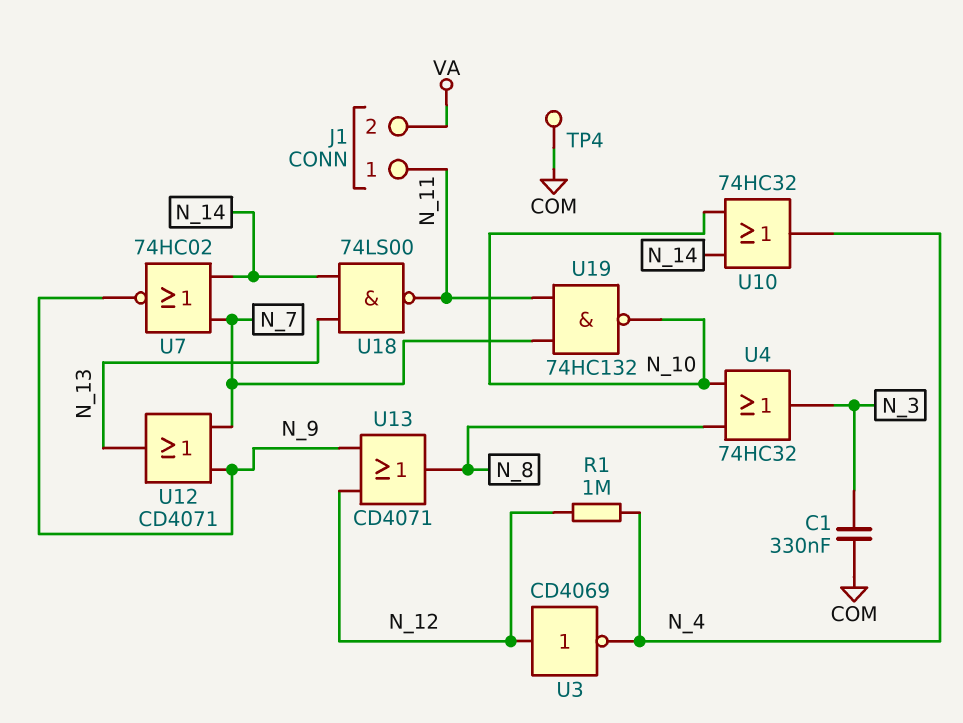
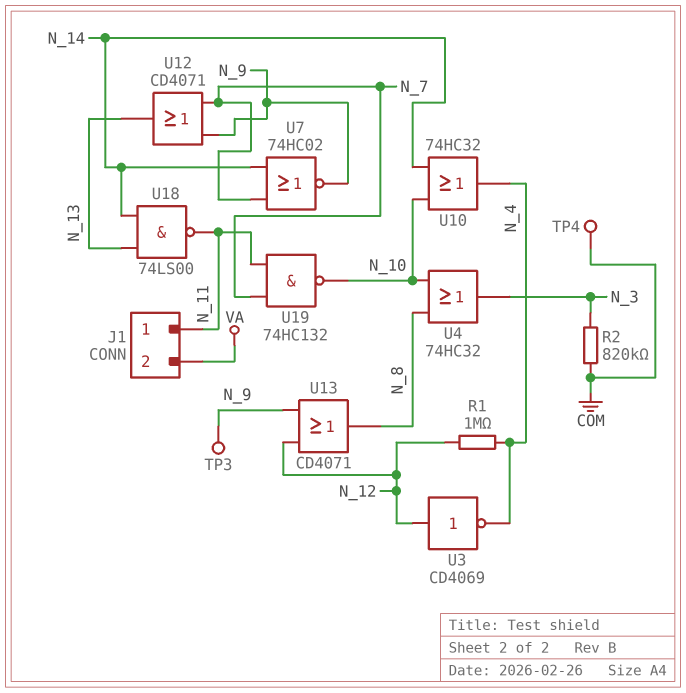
C1: 330nF (COM, N_3) -> none
R2: none -> 820k (COM, N_3)
TP3: none -> test point (N_9)

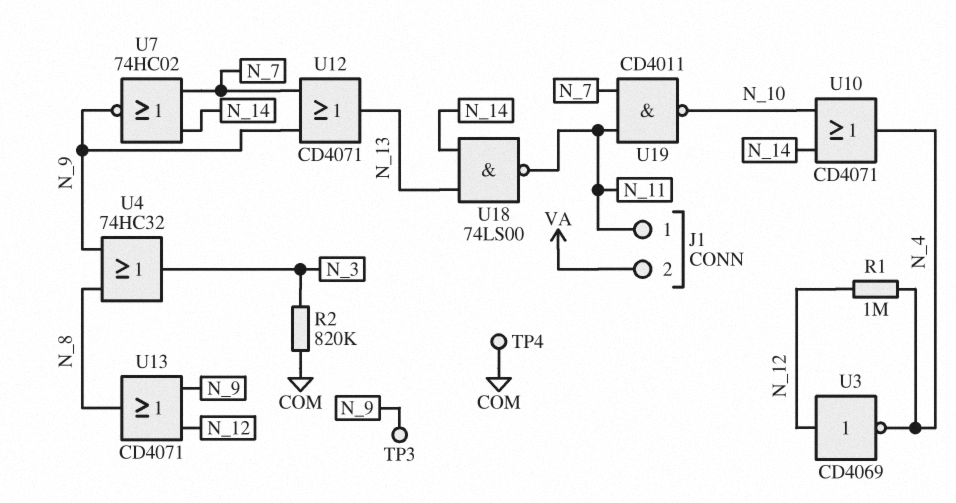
U4: OR 74HC32 (in N_8, in N_10, out N_3) -> OR 74HC32 (in N_8, in N_9, out N_3)
U10: OR 74HC32 (in N_10, in N_14, out N_4) -> OR CD4071 (in N_10, in N_14, out N_4)
U19: NAND 74HC132 (in N_7, in N_11, out N_10) -> NAND CD4011 (in N_7, in N_11, out N_10)

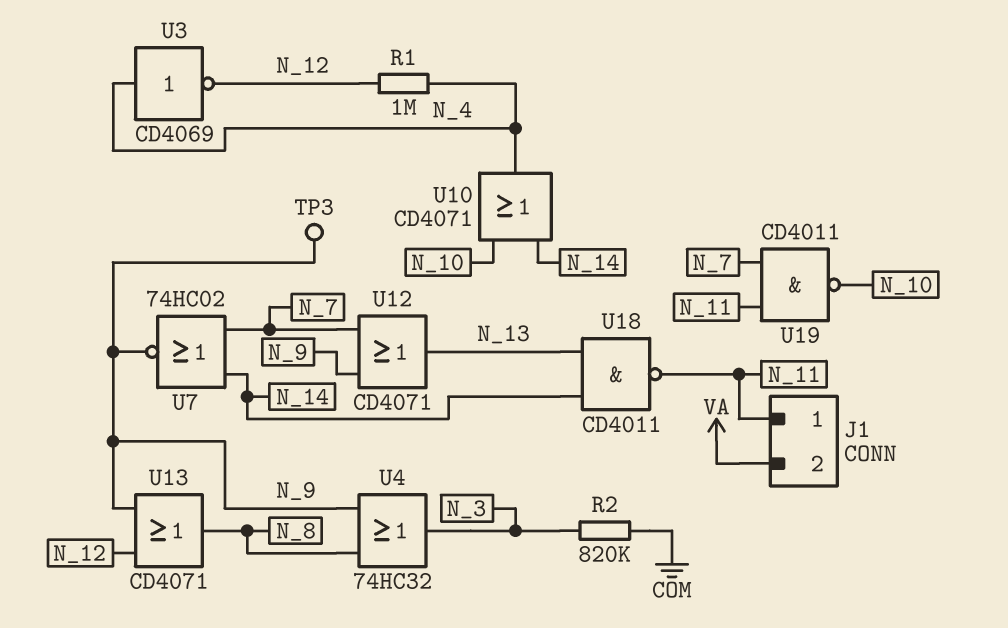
TP4: test point (COM) -> none
U3: NOT CD4069 (in N_12, out N_4) -> NOT CD4069 (in N_4, out N_12)
U18: NAND 74LS00 (in N_13, in N_14, out N_11) -> NAND CD4011 (in N_13, in N_14, out N_11)

